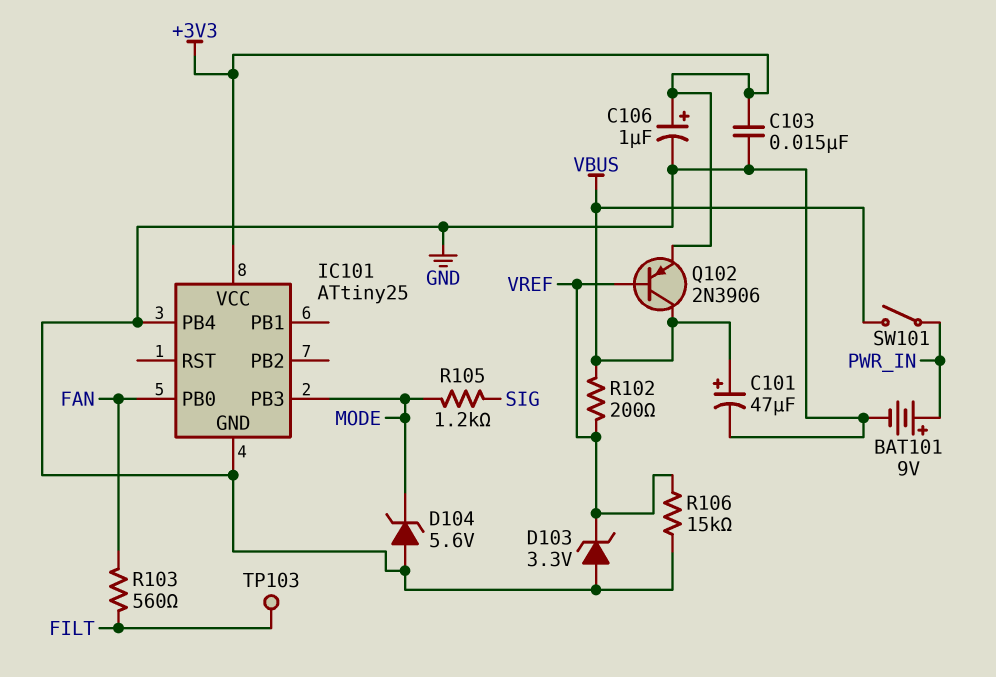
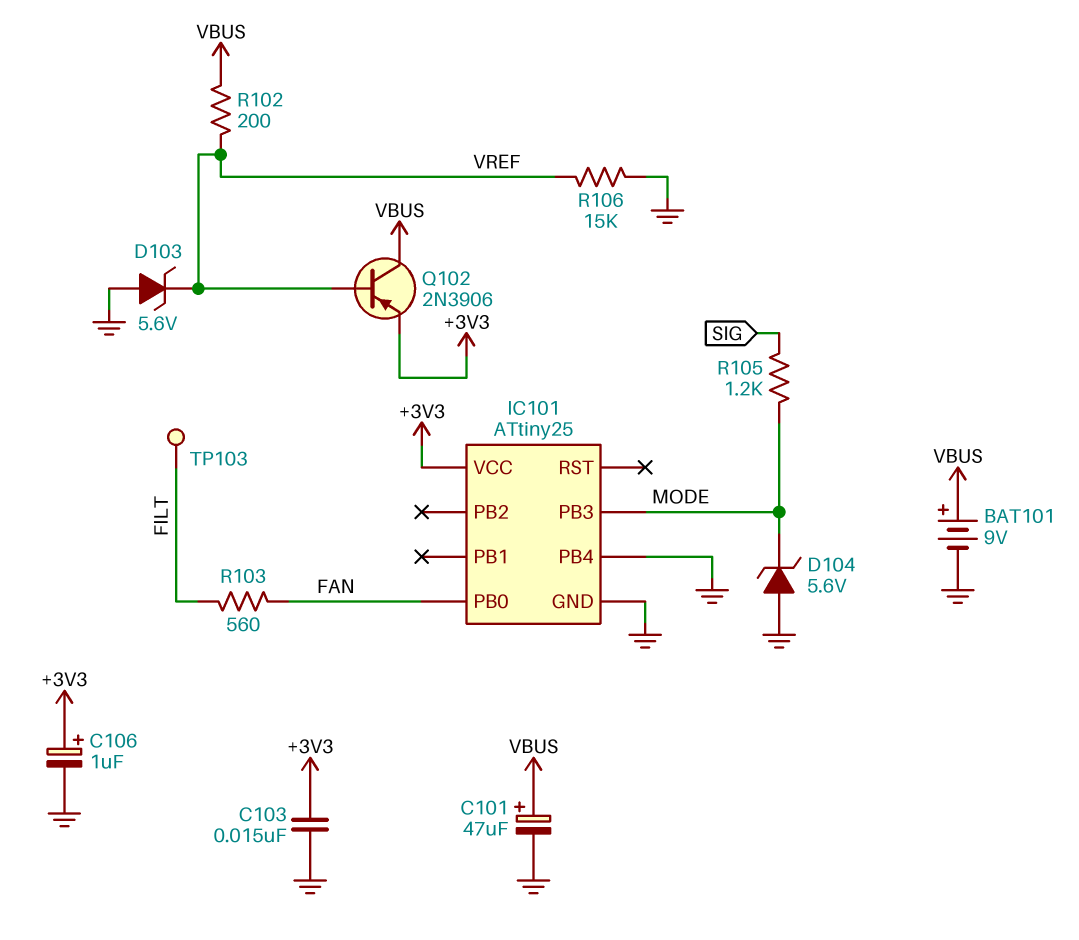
BAT101: 9V (plus PWR_IN, minus GND) -> 9V (plus VBUS, minus GND)
D103: zener 3.3V (A GND, K VREF) -> zener 5.6V (A GND, K VREF)
SW101: switch (PWR_IN, VBUS) -> none

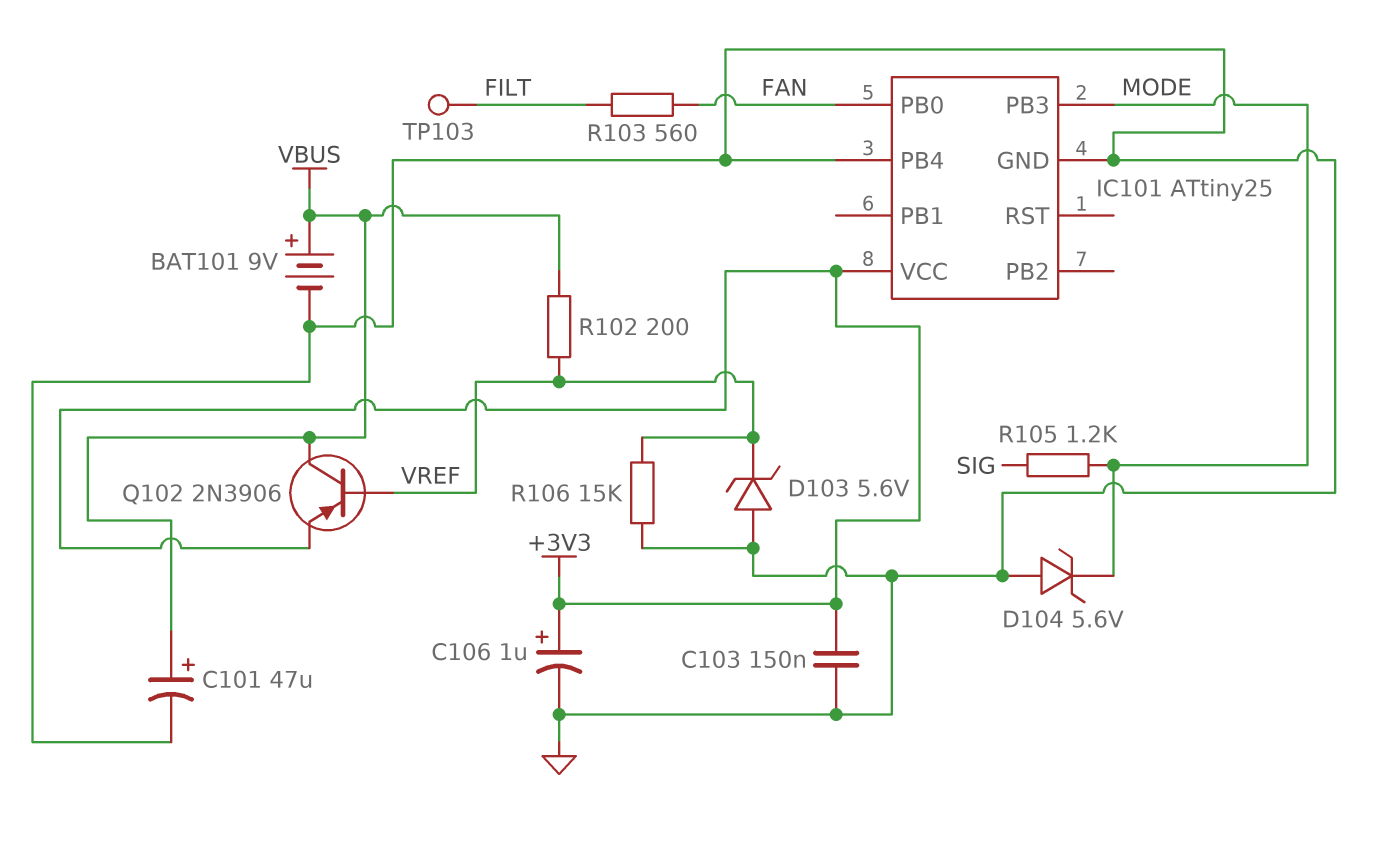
C103: 15nF (+3V3, GND) -> 150nF (+3V3, GND)

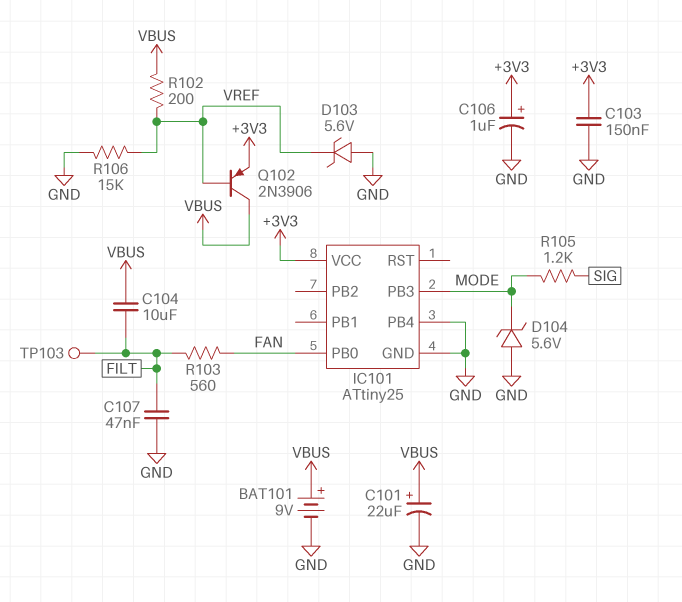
C101: 47uF (plus VBUS, minus GND) -> 22uF (plus VBUS, minus GND)
C104: none -> 10uF (FILT, VBUS)
C107: none -> 47nF (FILT, GND)

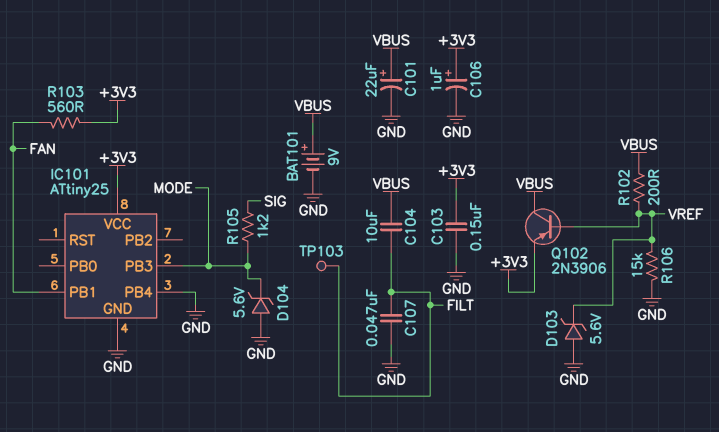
IC101 pin PB0: FAN -> none
IC101 pin PB1: none -> FAN
R103: 560 (FAN, FILT) -> 560 (+3V3, FAN)

